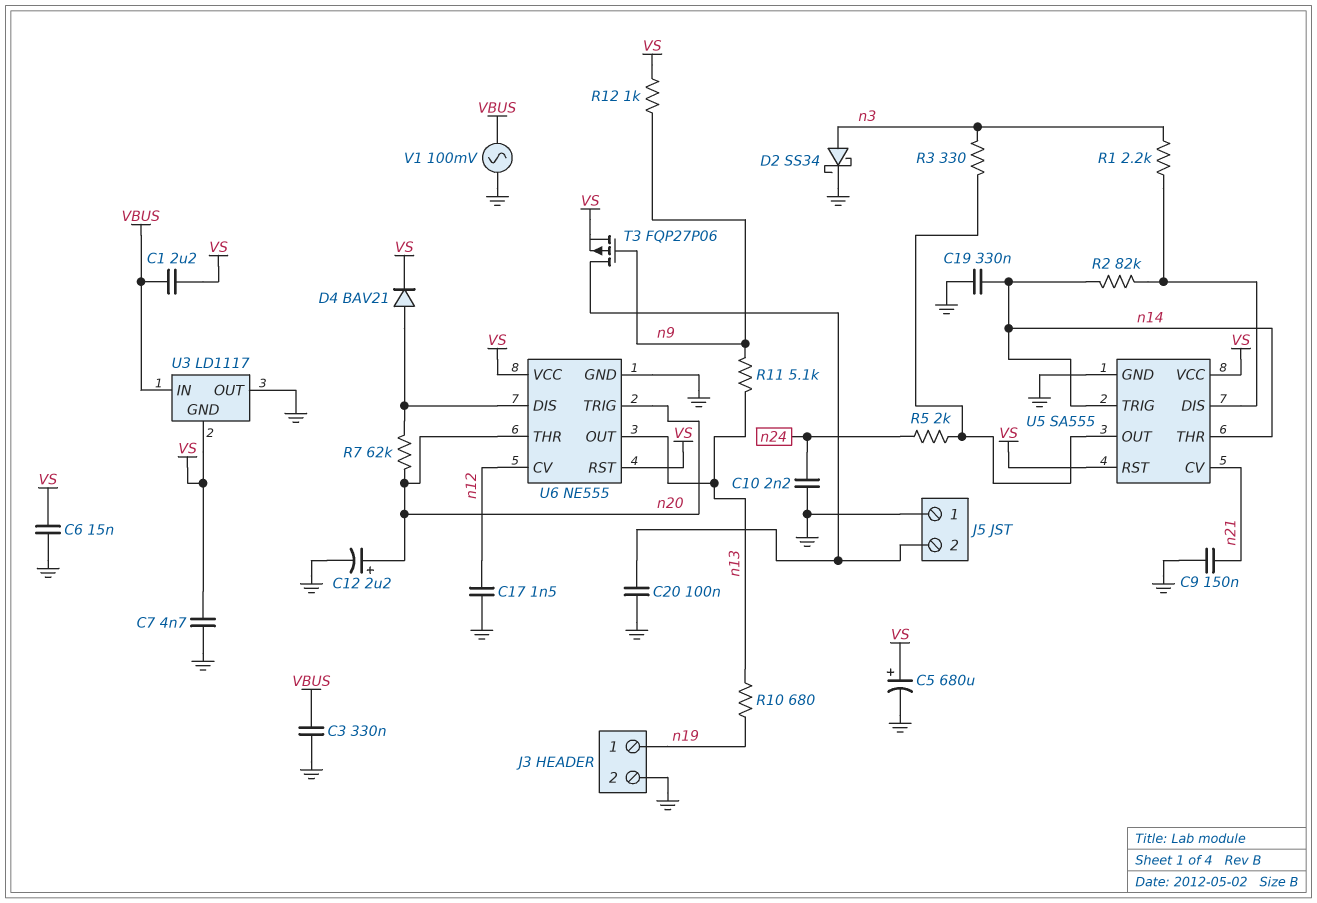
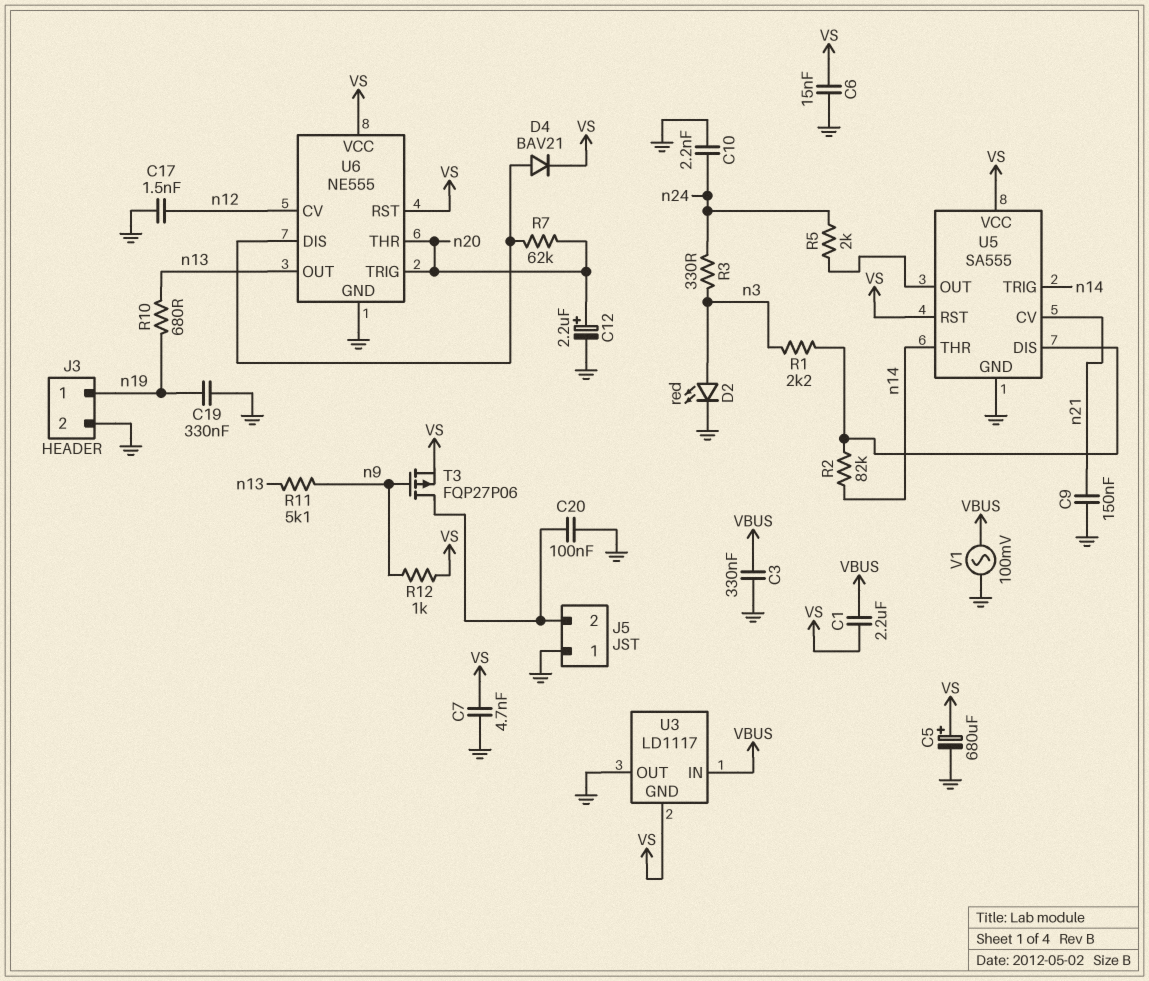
C19: 330nF (GND, n14) -> 330nF (GND, n19)
D2: schottky SS34 (A n3, K GND) -> LED red (A n3, K GND)
R3: 330 (U5/OUT, n3) -> 330 (n3, n24)

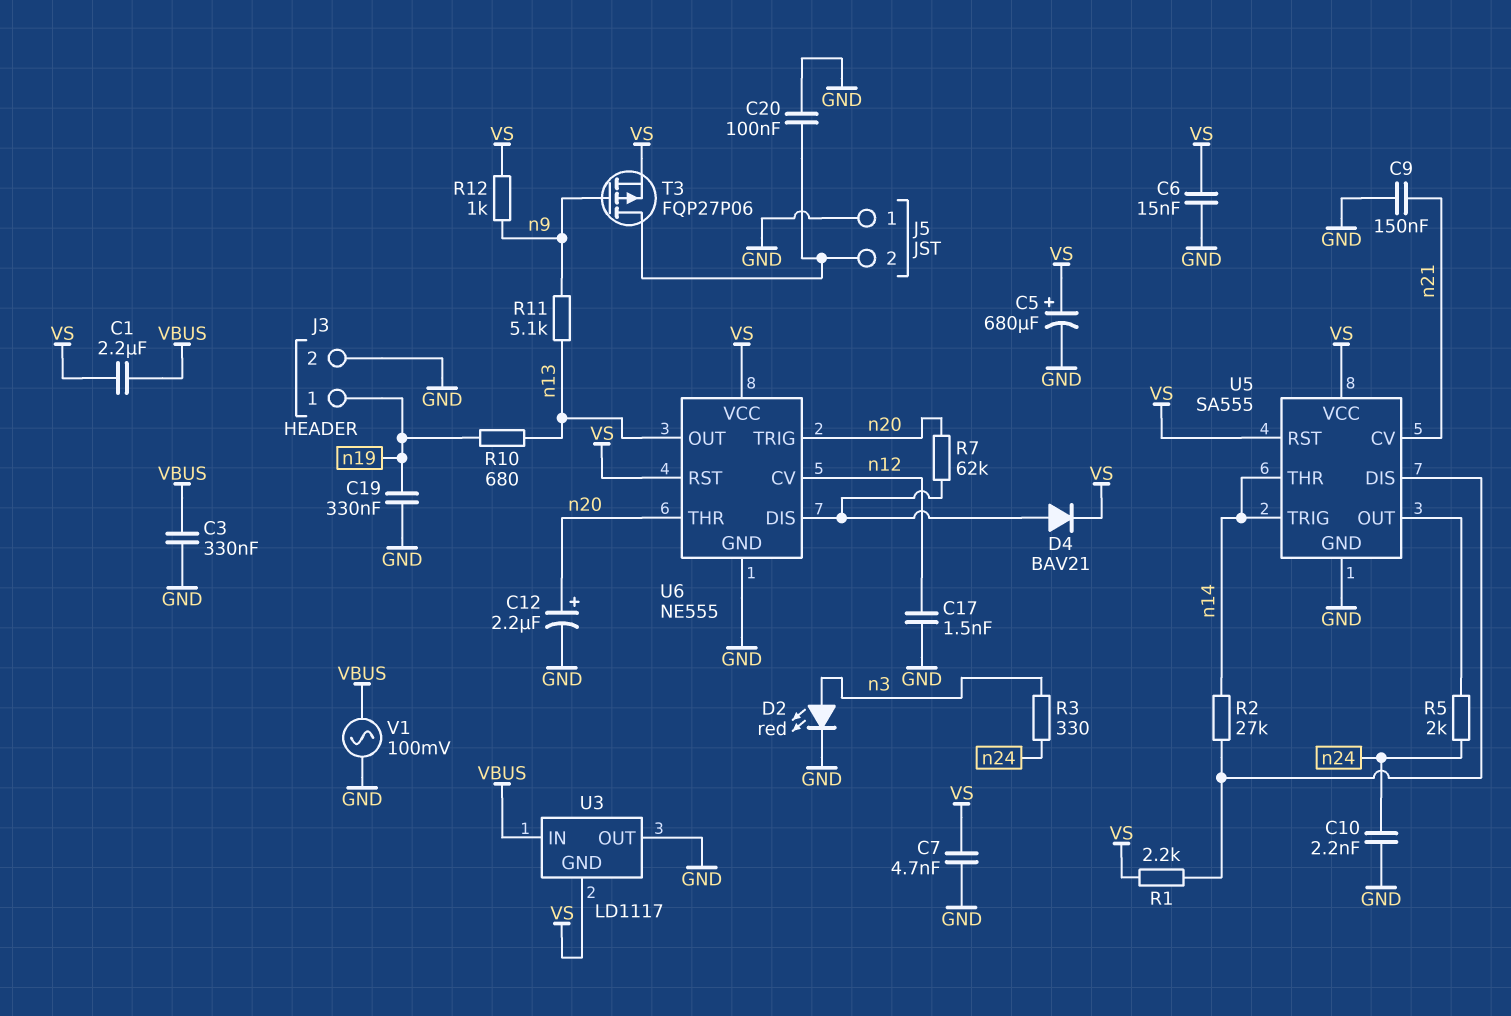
R1: 2.2k (U5/DIS, n3) -> 2.2k (U5/DIS, VS)
R2: 82k (U5/DIS, n14) -> 27k (U5/DIS, n14)

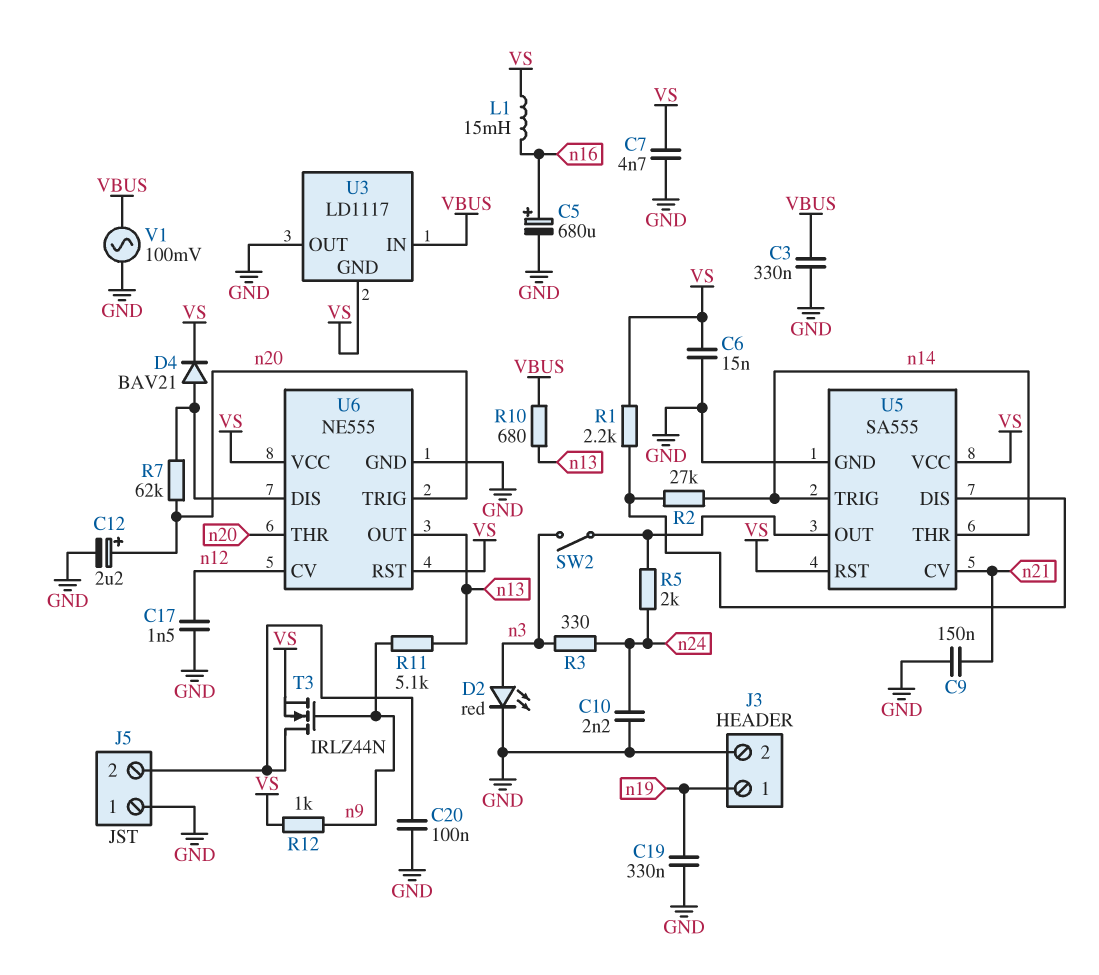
C1: 2.2uF (VBUS, VS) -> none
C5: 680uF (plus VS, minus GND) -> 680uF (plus n16, minus GND)
L1: none -> 15mH (VS, n16)
R10: 680 (n13, n19) -> 680 (VBUS, n13)
SW2: none -> switch (U5/OUT, n3)
T3: PMOS FQP27P06 (G n9, D J5/2, S VS) -> NMOS IRLZ44N (G n9, D J5/2, S VS)

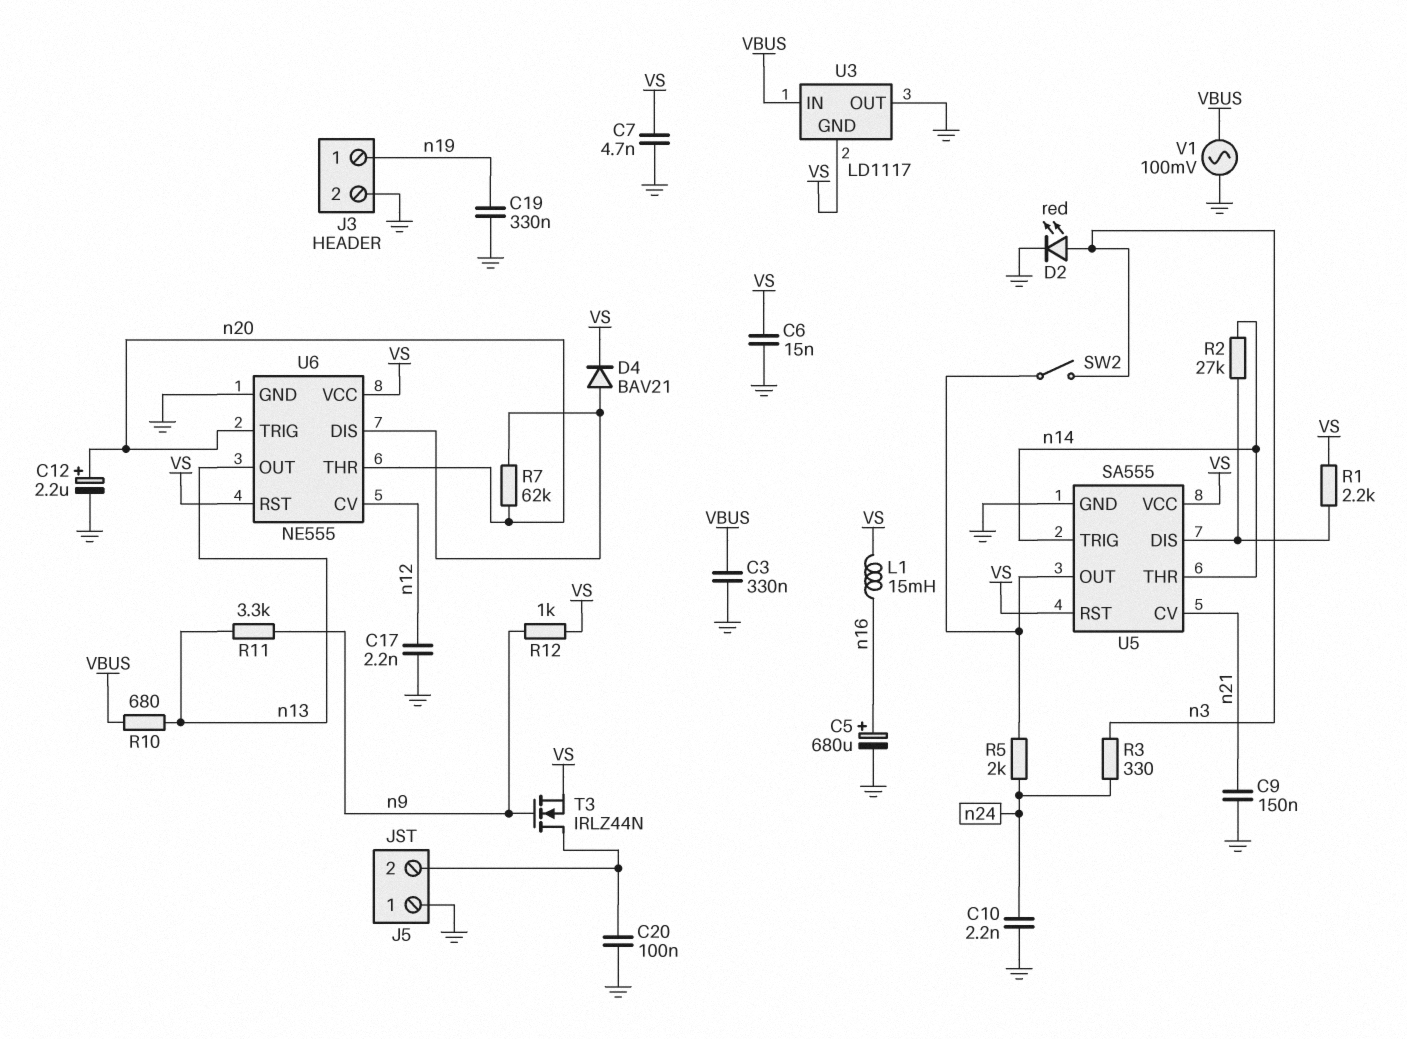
C17: 1.5nF (GND, n12) -> 2.2nF (GND, n12)
R11: 5.1k (n9, n13) -> 3.3k (n9, n13)

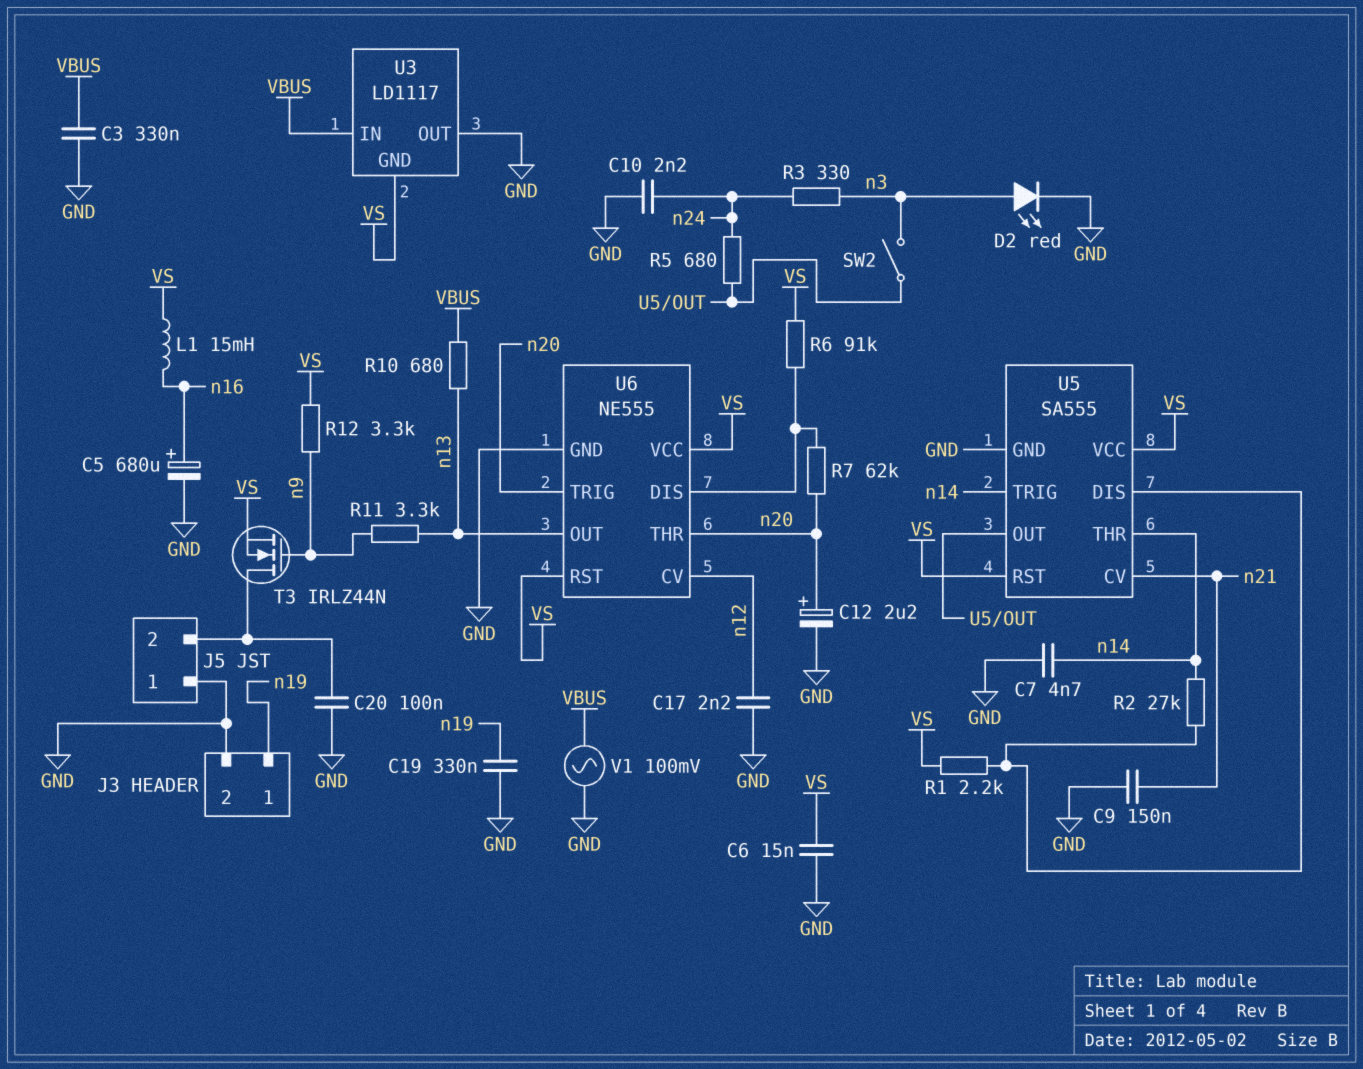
C7: 4.7nF (GND, VS) -> 4.7nF (GND, n14)
D4: diode BAV21 (A U6/DIS, K VS) -> none
R5: 2k (U5/OUT, n24) -> 680 (U5/OUT, n24)
R6: none -> 91k (U6/DIS, VS)
R12: 1k (VS, n9) -> 3.3k (VS, n9)

